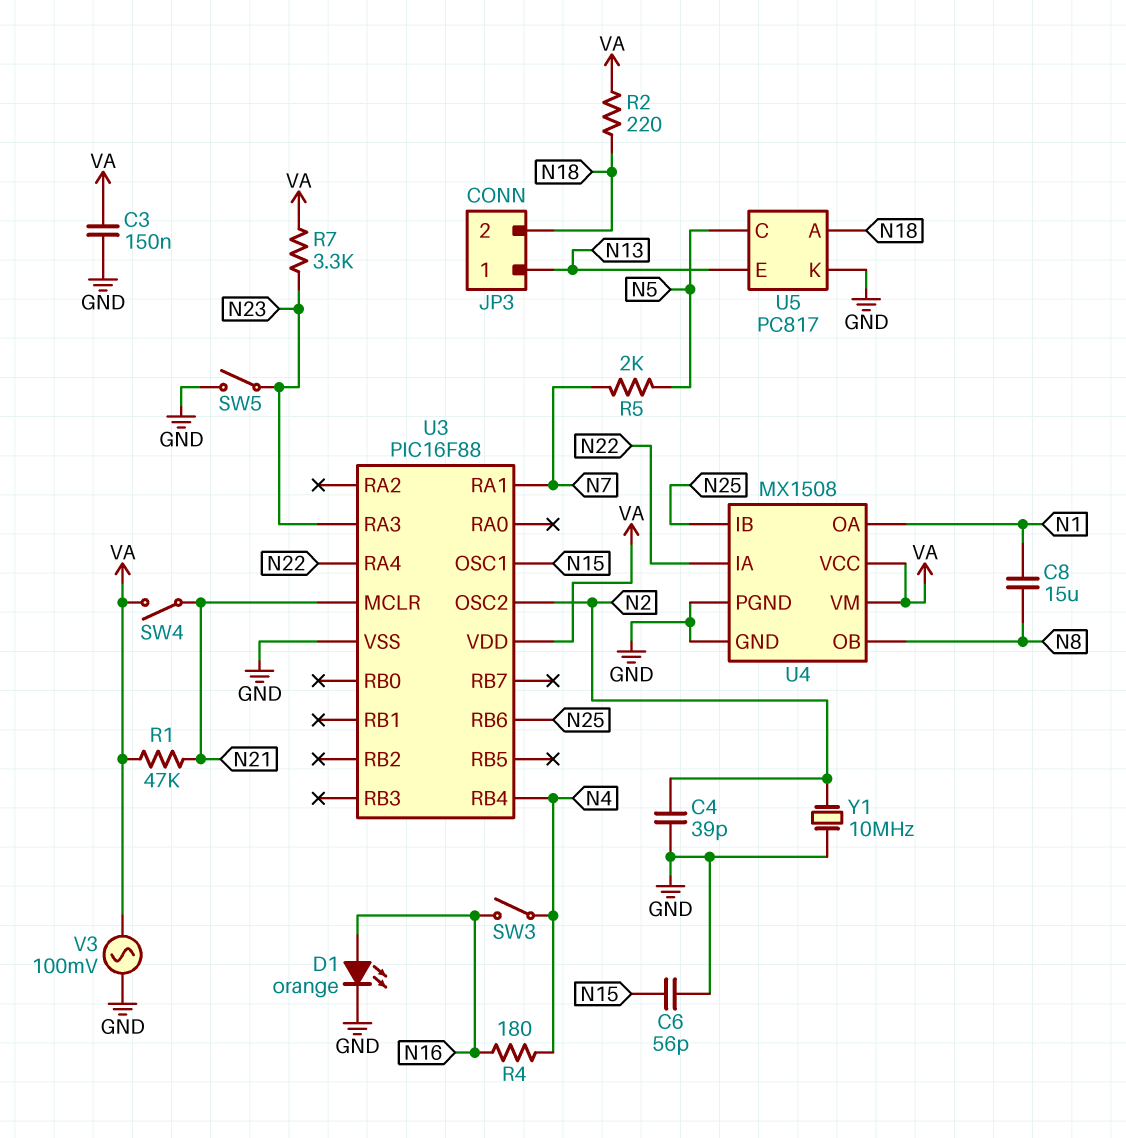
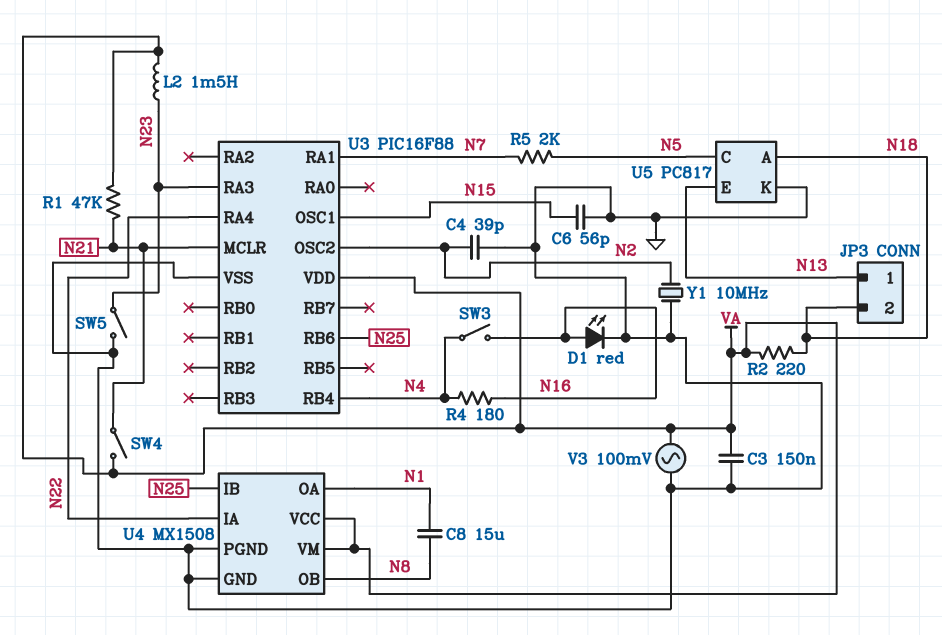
D1: LED orange (A N16, K GND) -> LED red (A N16, K GND)
L2: none -> 1.5mH (N23, VA)
R7: 3.3k (N23, VA) -> none

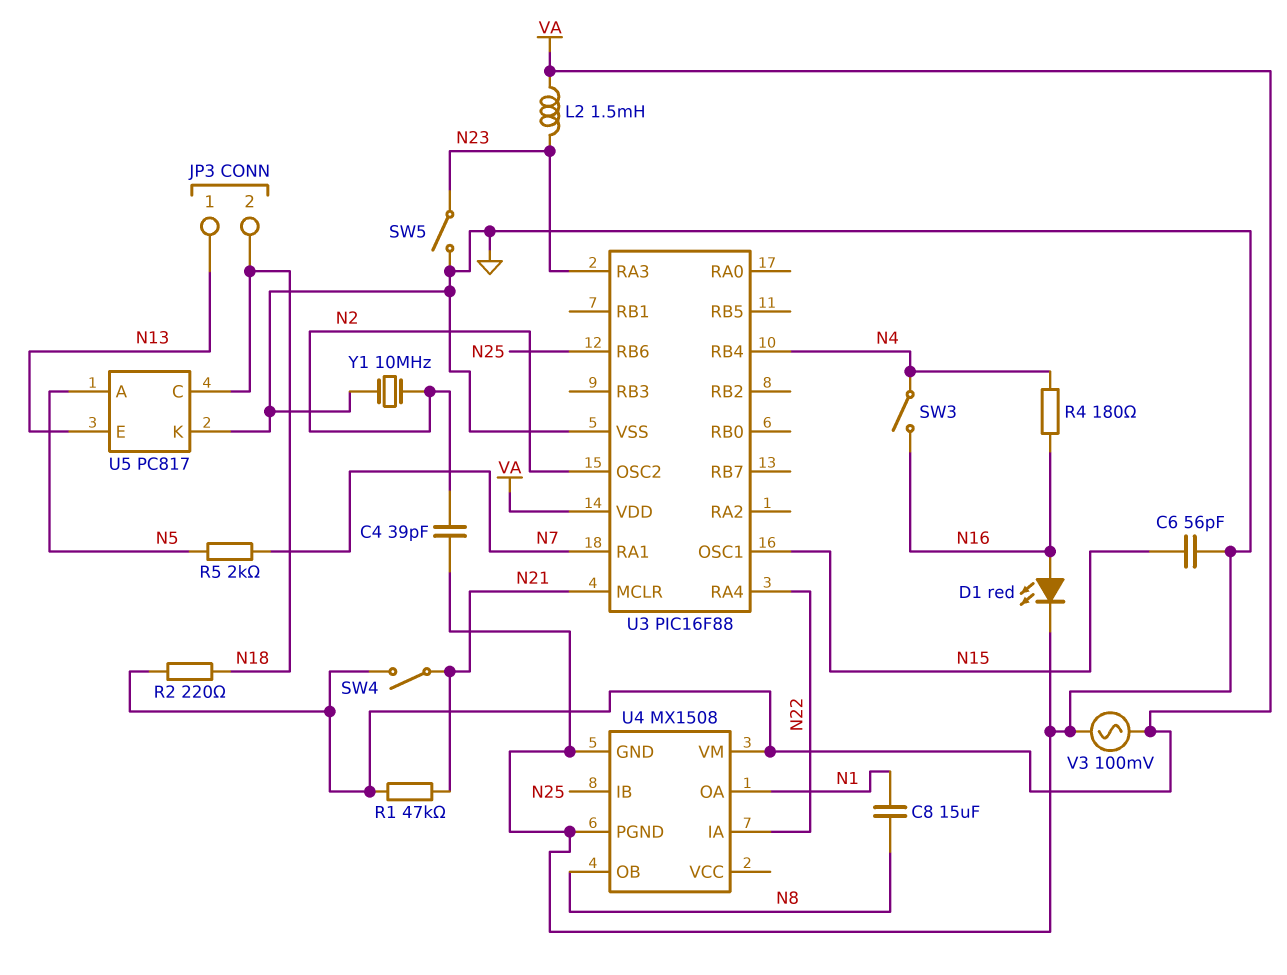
C3: 150nF (GND, VA) -> none
U4 pin VCC: VA -> none
U5 pin A: N18 -> N5
U5 pin C: N5 -> N18

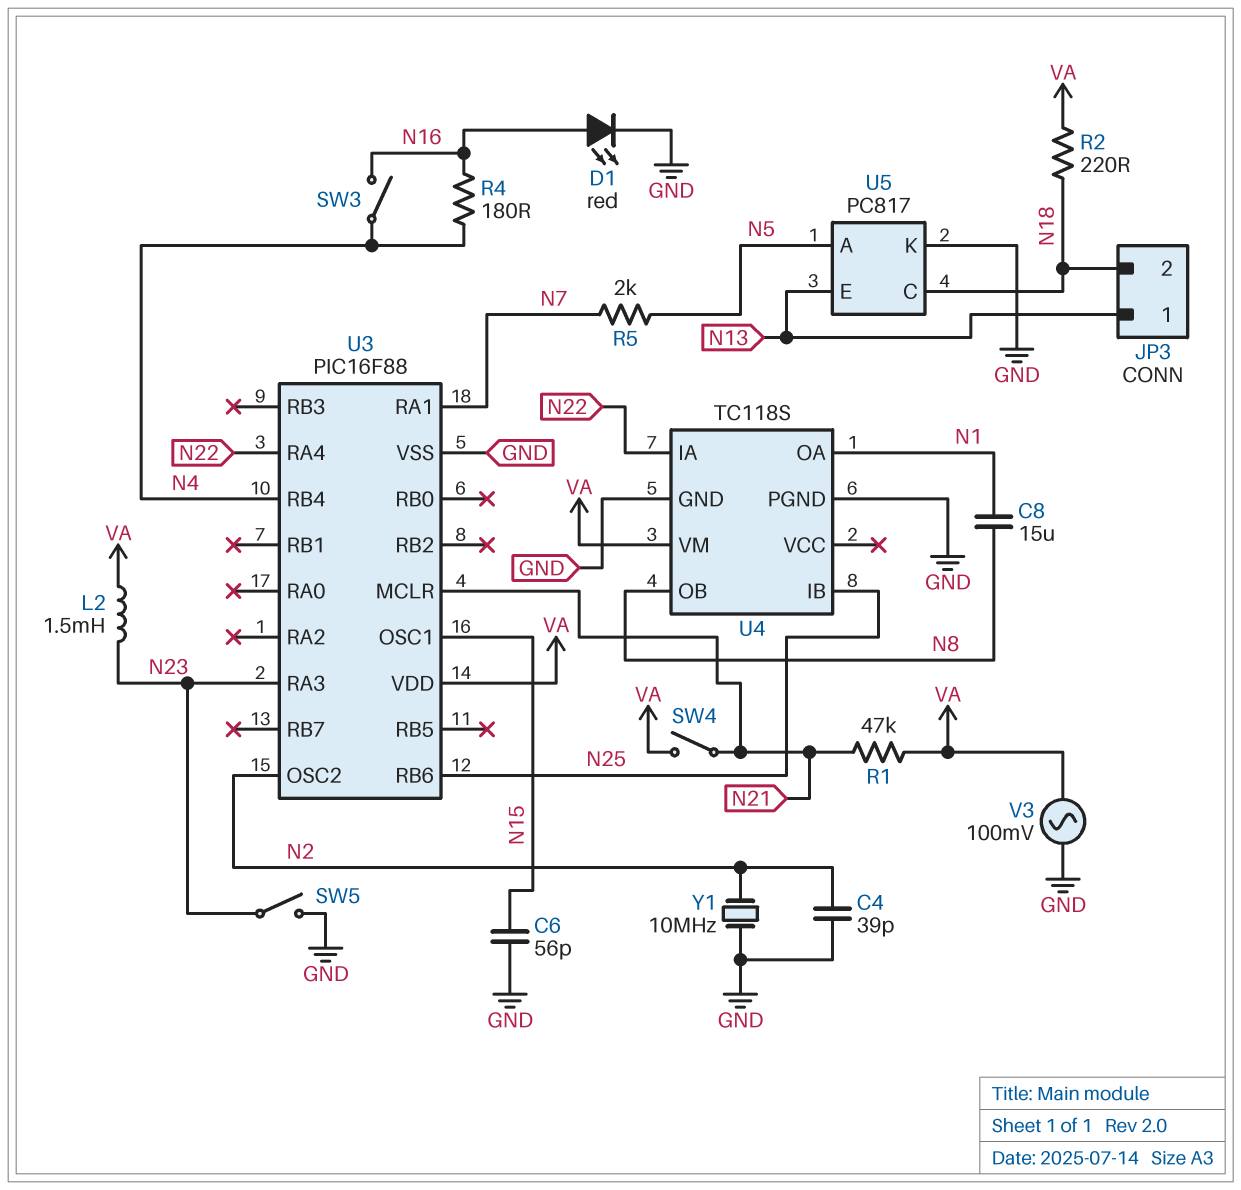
U4: MX1508 -> TC118S

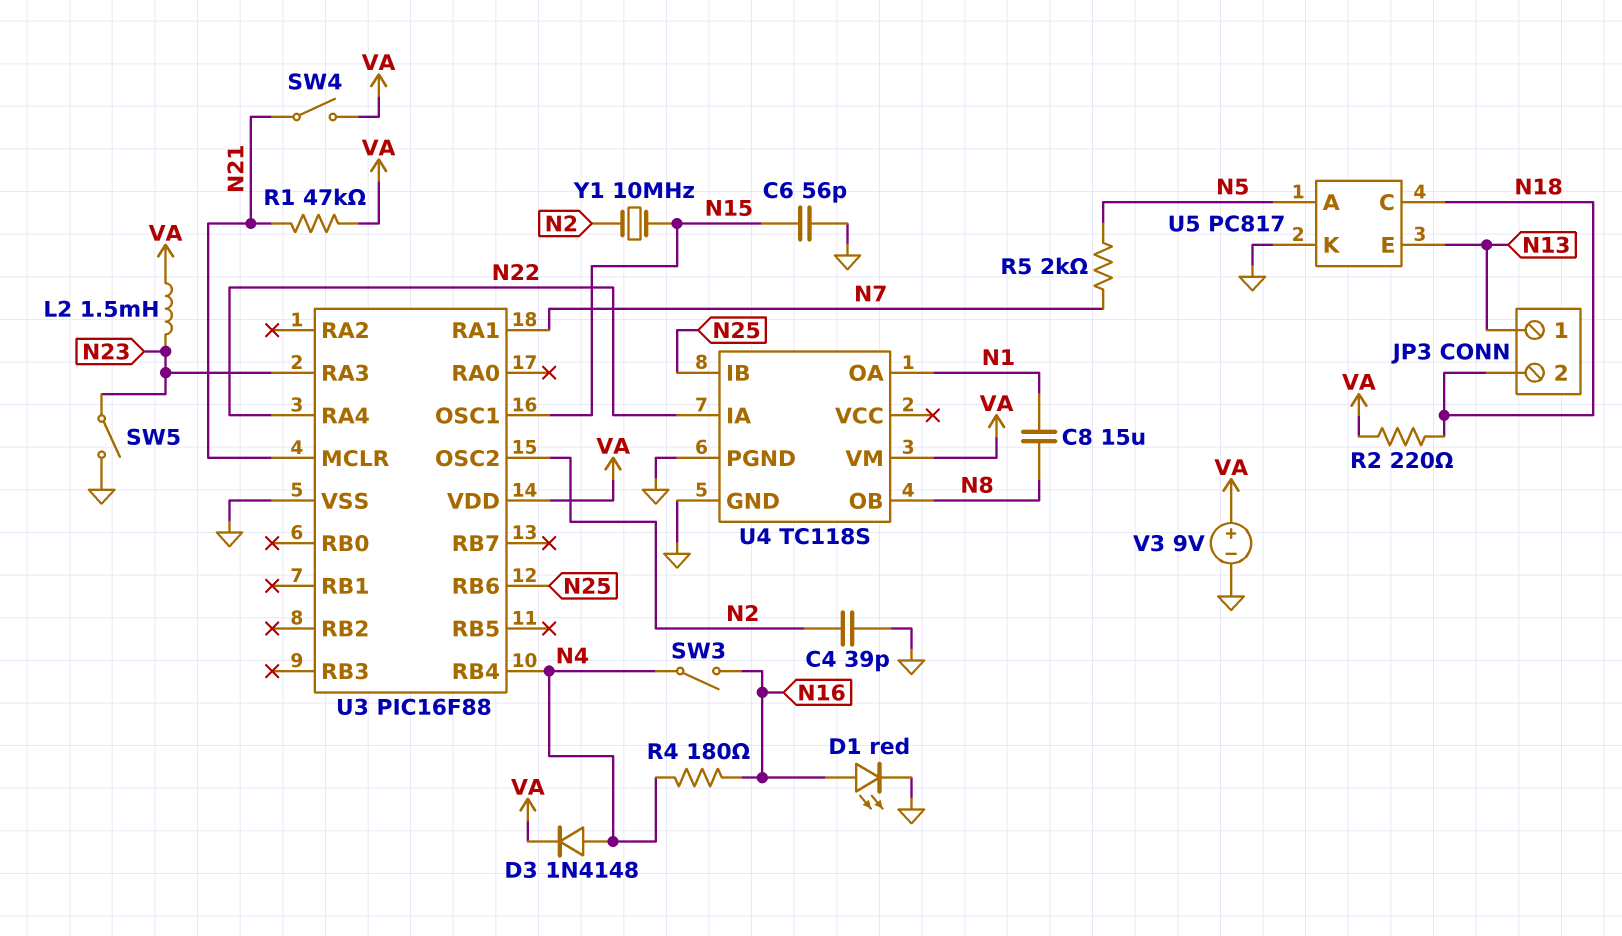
D3: none -> diode 1N4148 (A N4, K VA)
V3: AC 100mV (GND, VA) -> 9V (plus VA, minus GND)
Y1: 10MHz (GND, N2) -> 10MHz (N2, N15)

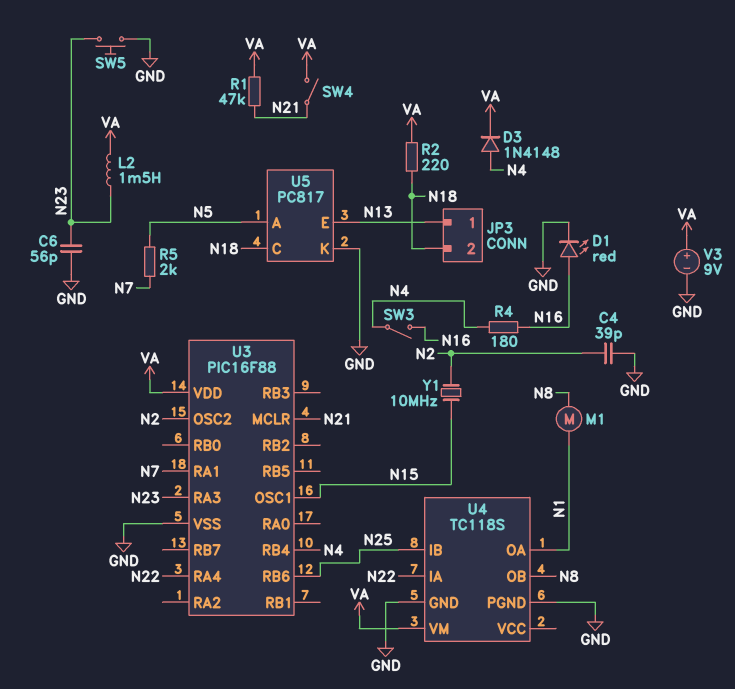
C6: 56pF (GND, N15) -> 56pF (GND, N23)
C8: 15uF (N1, N8) -> none
M1: none -> motor (N1, N8)
SW5: switch (GND, N23) -> button (GND, N23)

